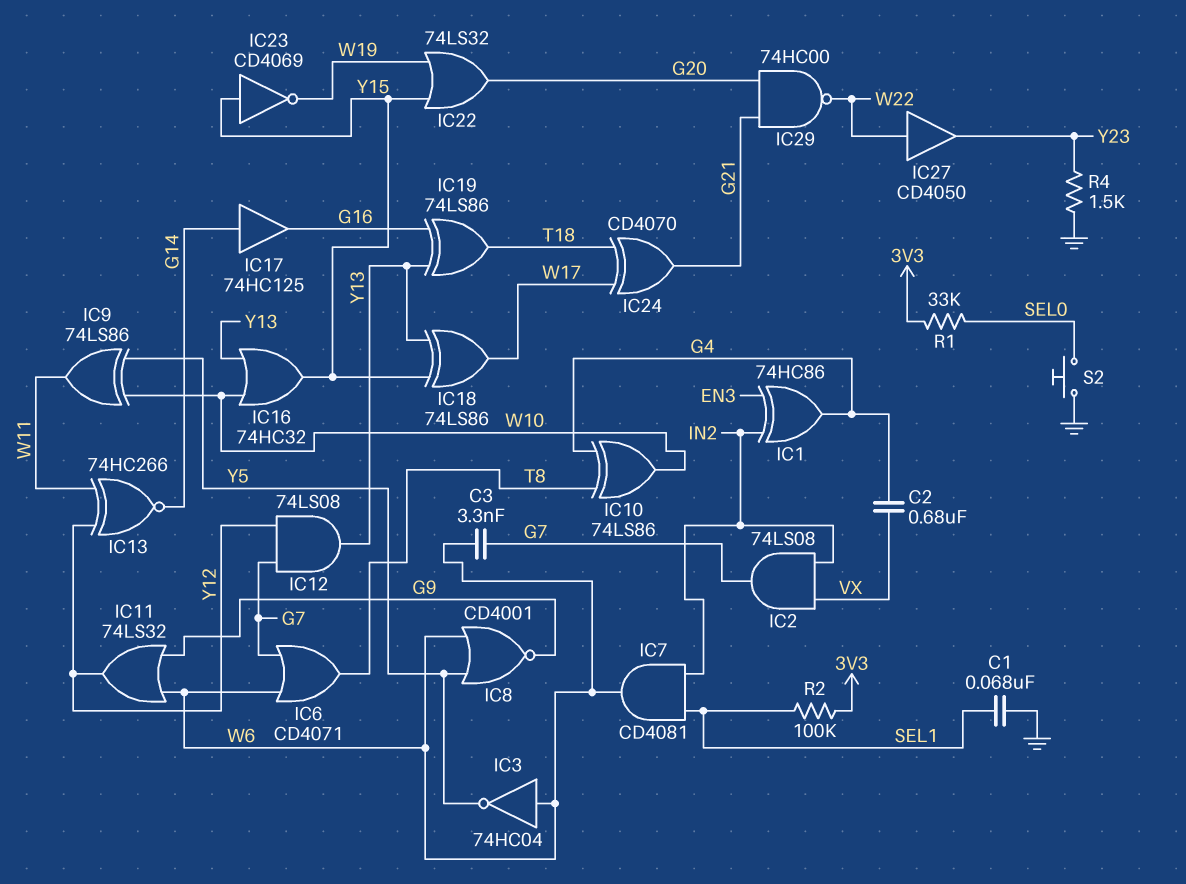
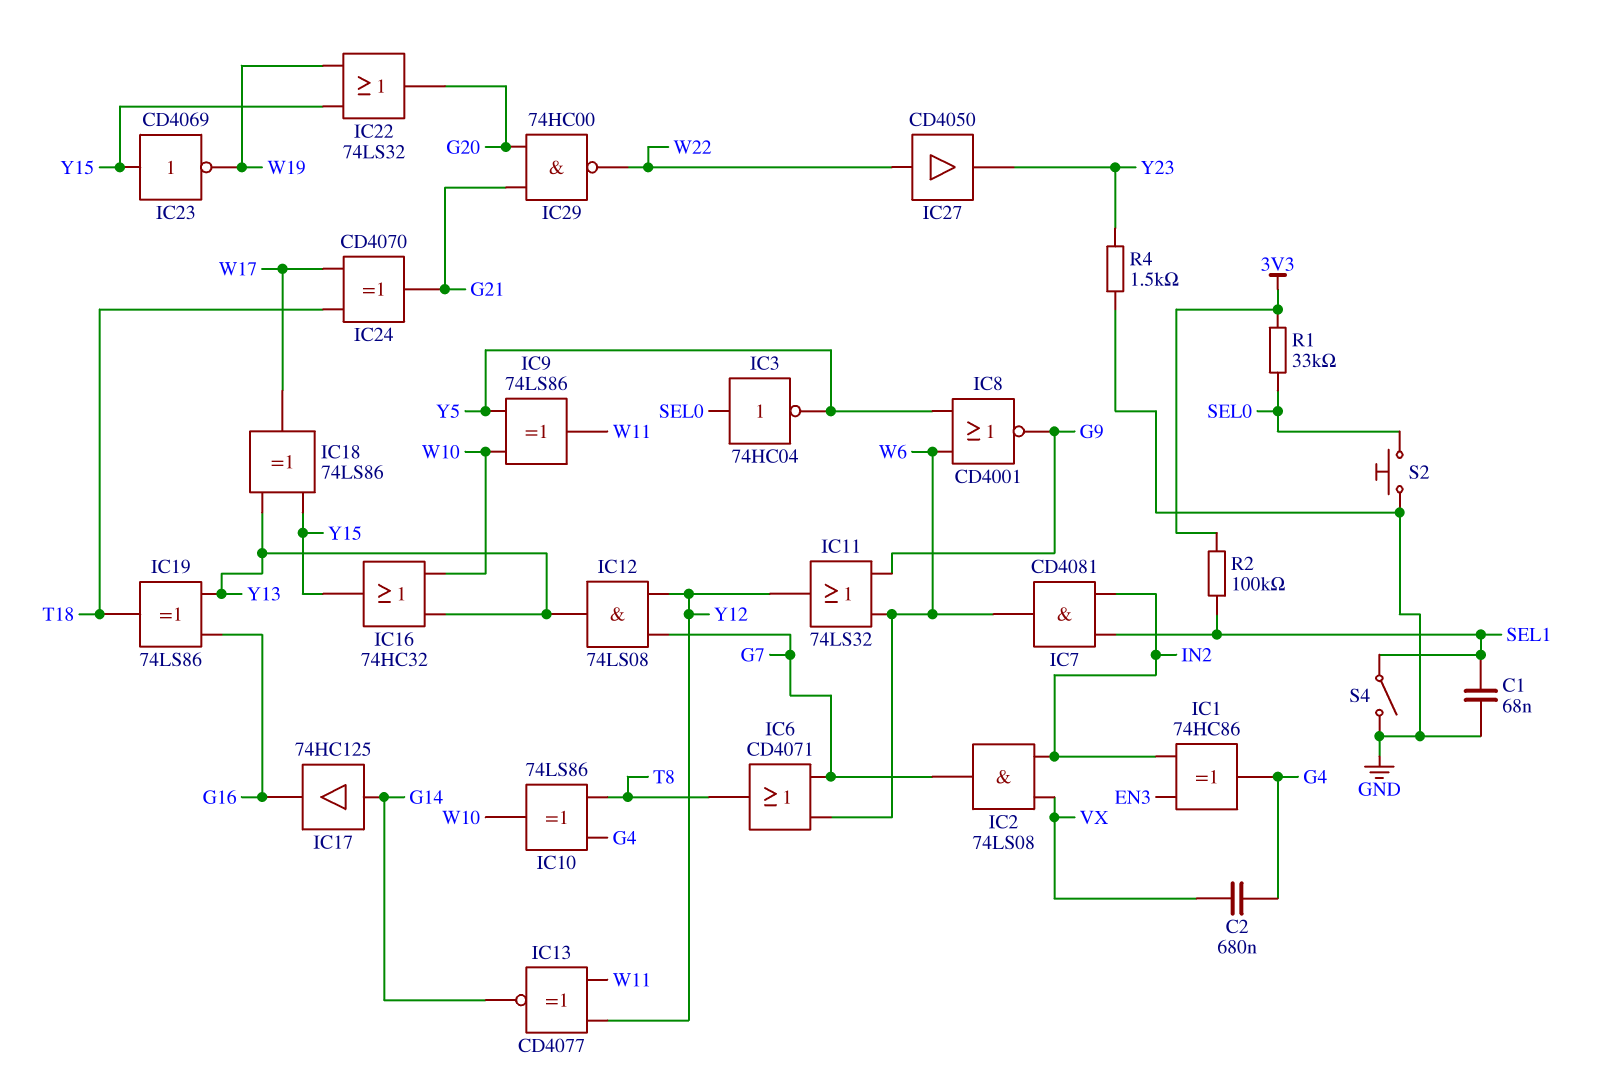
C3: 3.3nF (G7, W6) -> none
IC3: NOT 74HC04 (in W6, out Y5) -> NOT 74HC04 (in SEL0, out Y5)
IC13: XNOR 74HC266 (in W11, in Y12, out G14) -> XNOR CD4077 (in W11, in Y12, out G14)
S4: none -> switch (GND, SEL1)

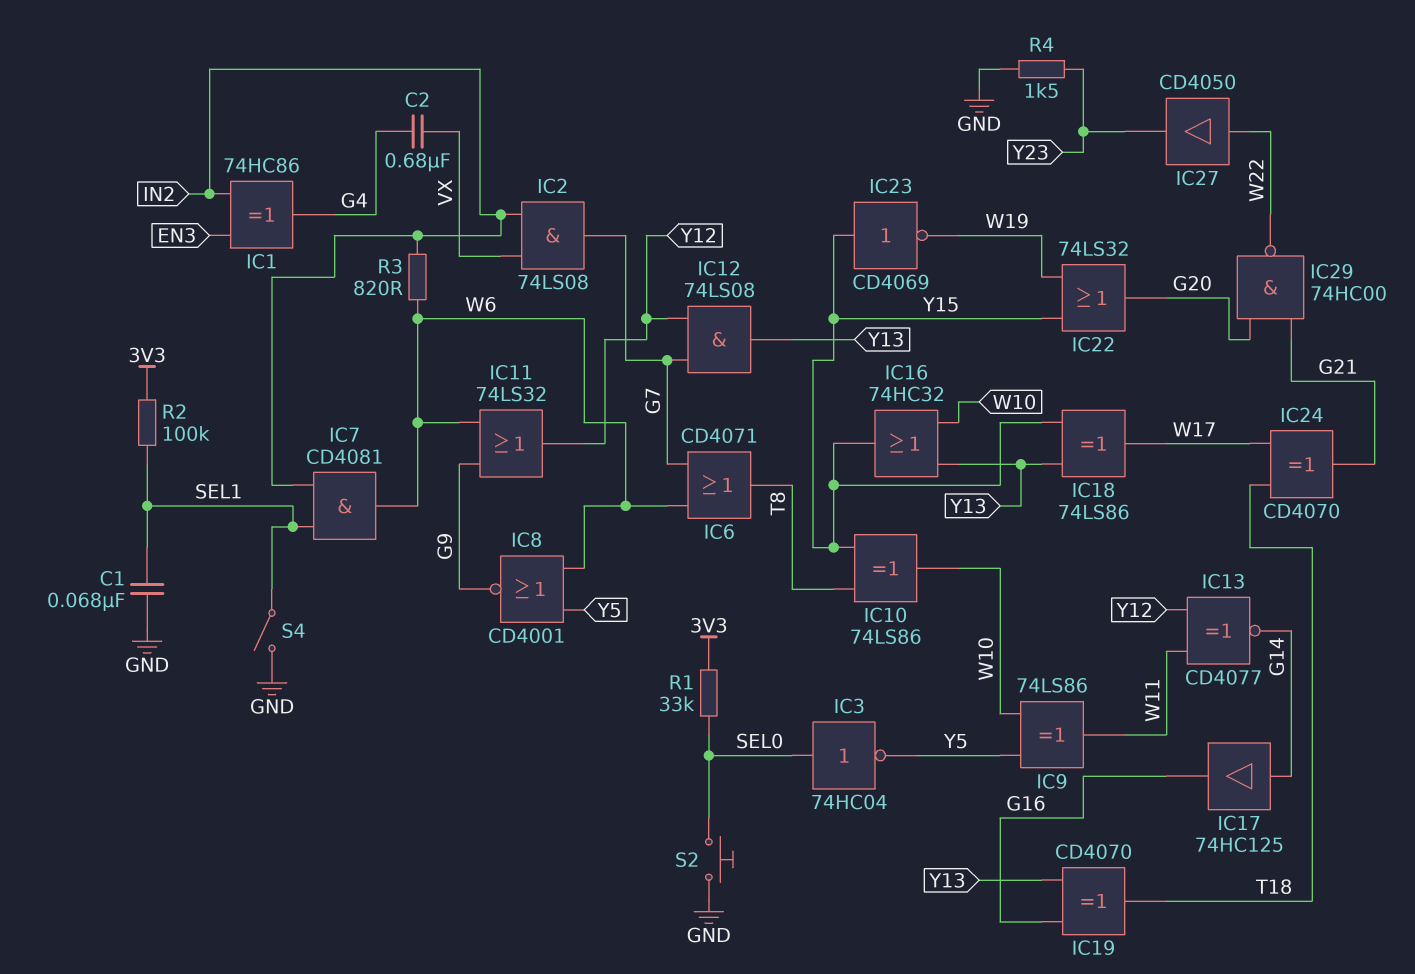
IC10: XOR 74LS86 (in G4, in T8, out W10) -> XOR 74LS86 (in T8, in Y15, out W10)
IC19: XOR 74LS86 (in G16, in Y13, out T18) -> XOR CD4070 (in G16, in Y13, out T18)
R3: none -> 820 (IN2, W6)

